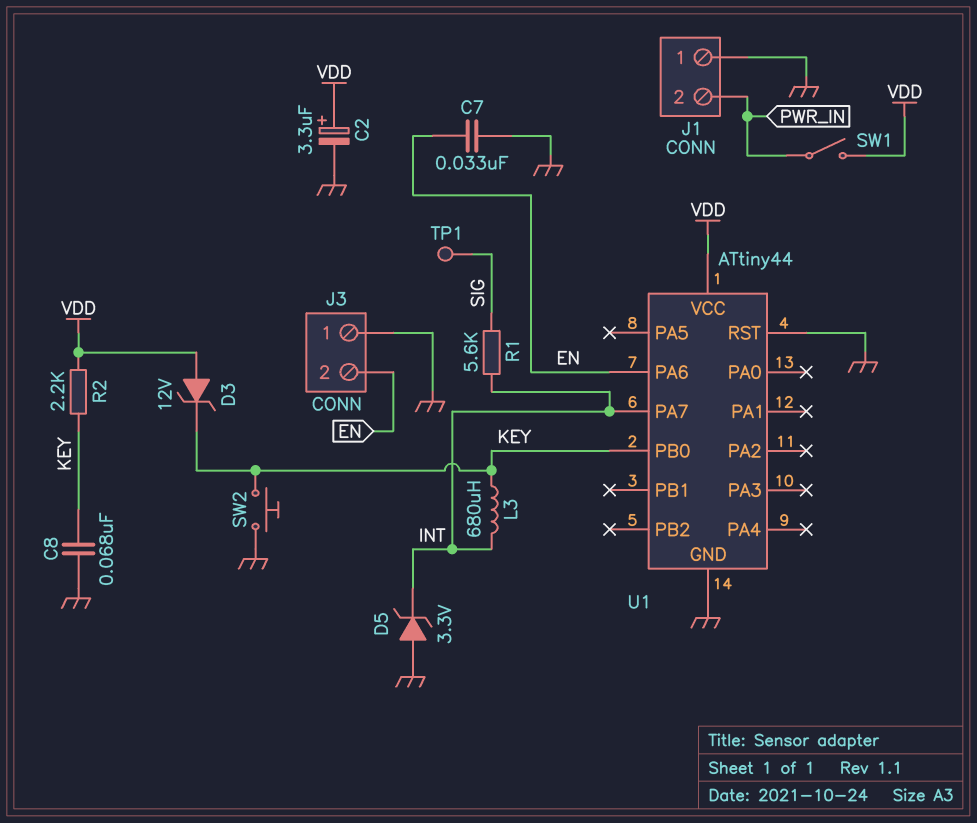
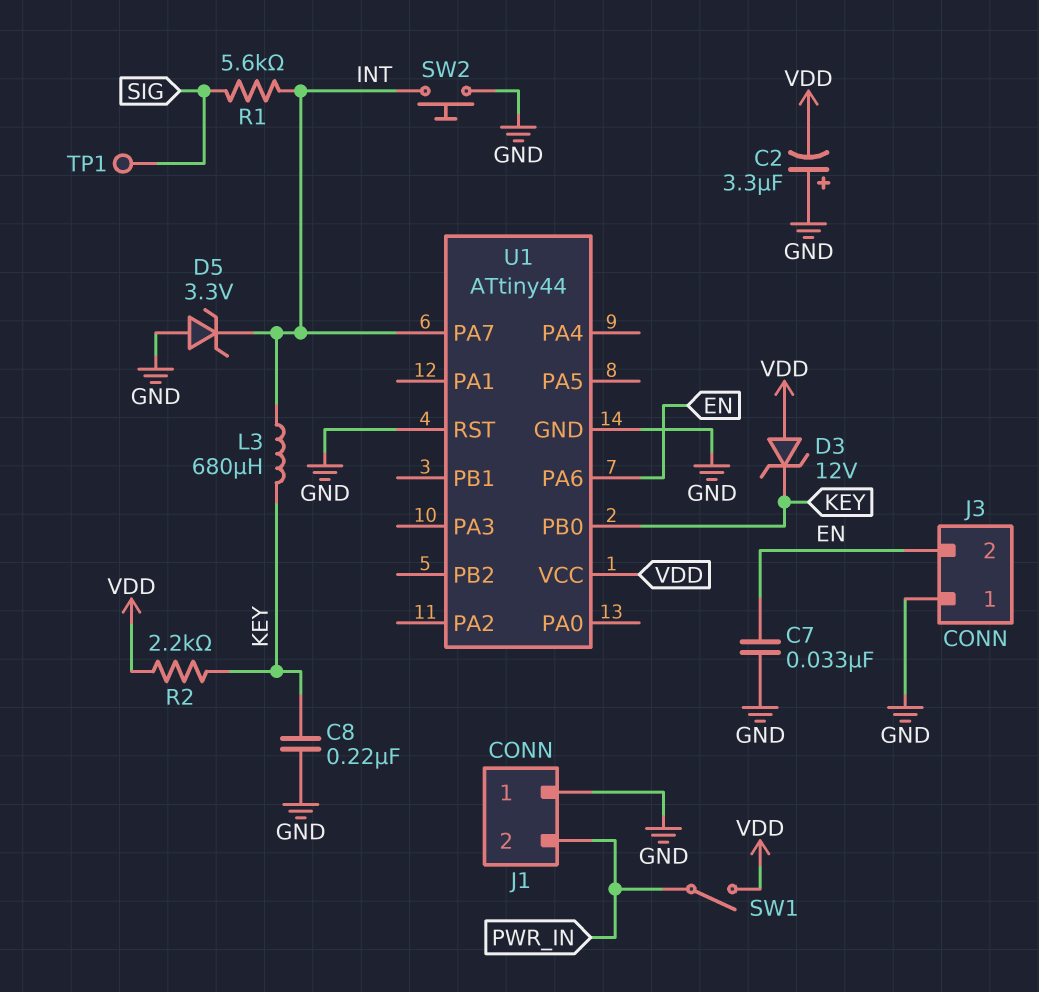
C2: 3.3uF (plus VDD, minus GND) -> 3.3uF (plus GND, minus VDD)
C8: 68nF (GND, KEY) -> 220nF (GND, KEY)
SW2: button (GND, KEY) -> button (GND, INT)

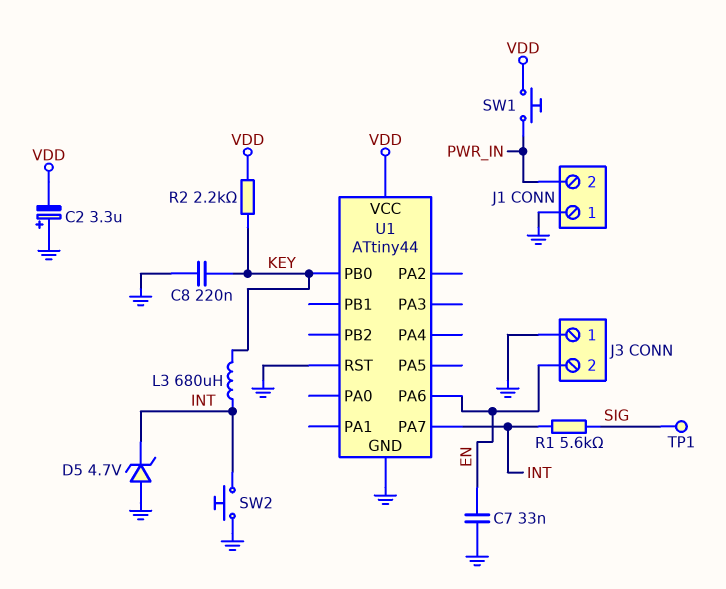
D3: zener 12V (A VDD, K KEY) -> none
D5: zener 3.3V (A GND, K INT) -> zener 4.7V (A GND, K INT)
SW1: switch (PWR_IN, VDD) -> button (PWR_IN, VDD)

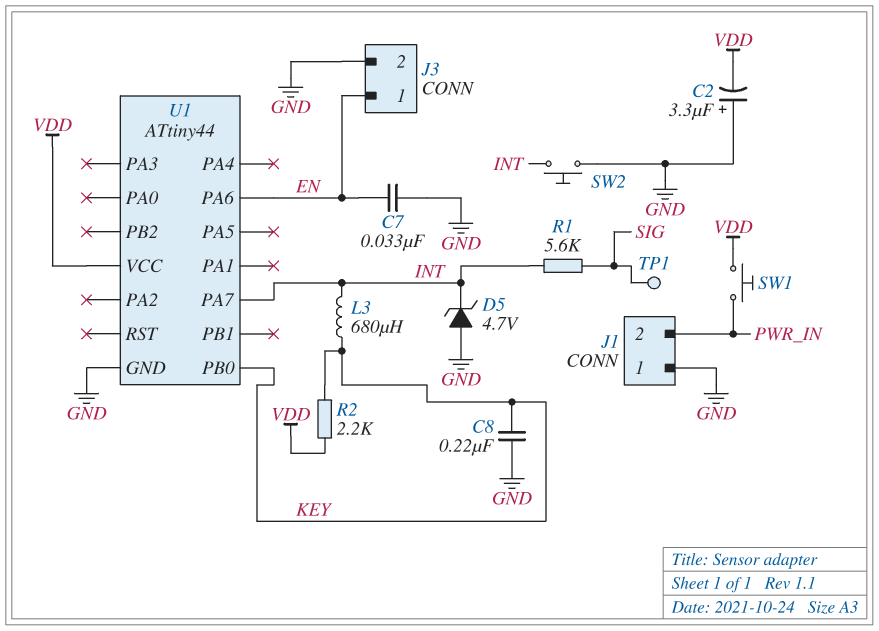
J3 pin 1: GND -> EN
J3 pin 2: EN -> GND
U1 pin RST: GND -> none

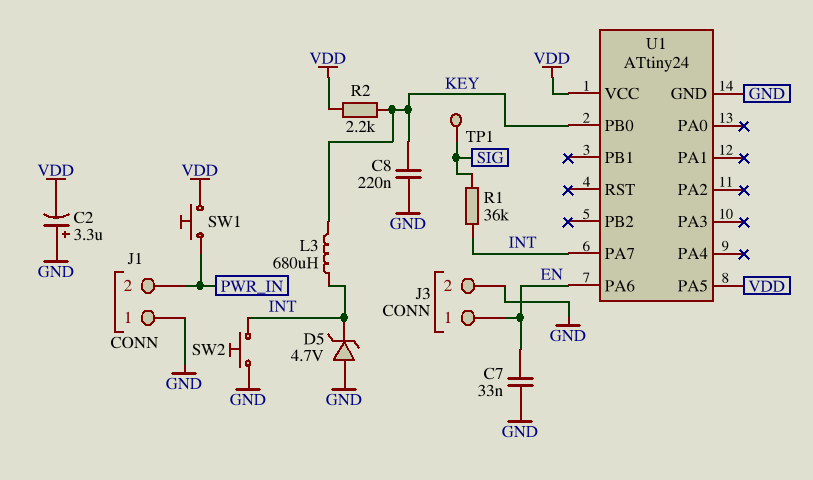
R1: 5.6k (INT, SIG) -> 36k (INT, SIG)
U1: ATtiny44 -> ATtiny24
U1 pin PA5: none -> VDD

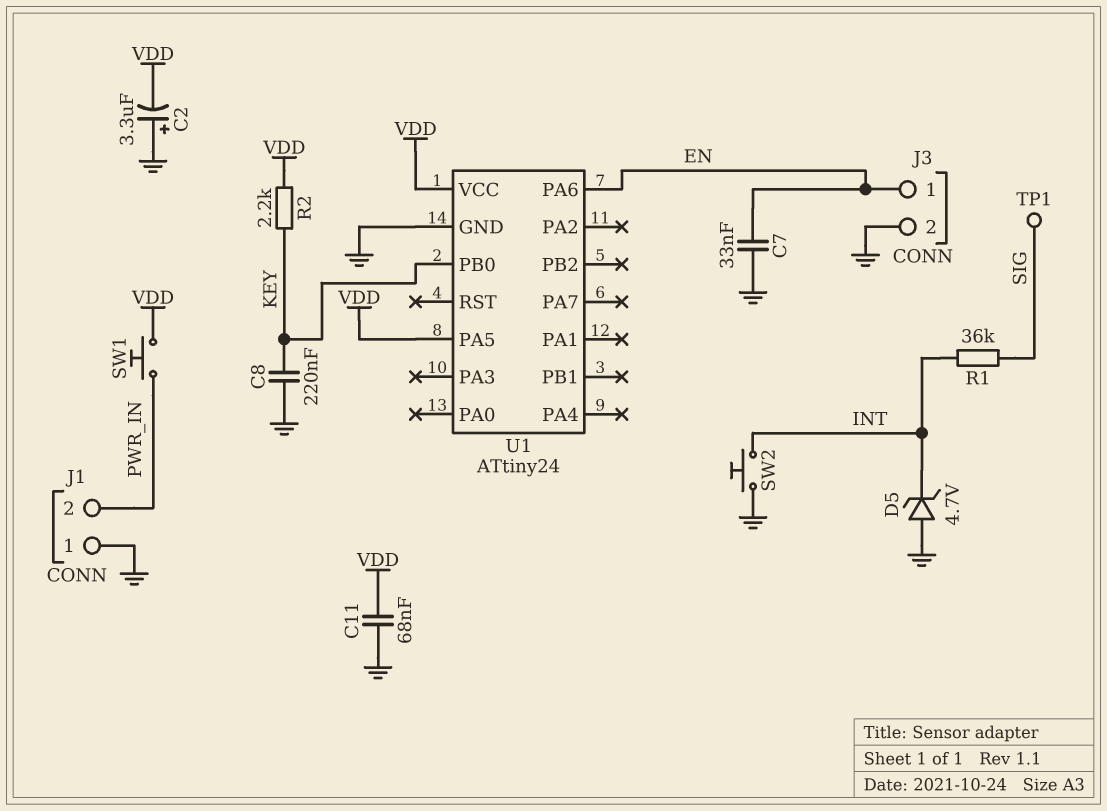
C11: none -> 68nF (GND, VDD)
L3: 680uH (INT, KEY) -> none
U1 pin PA7: INT -> none

